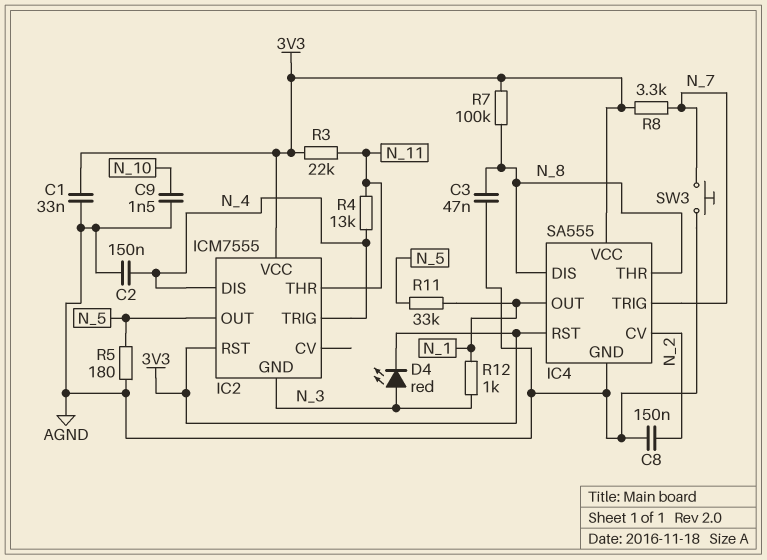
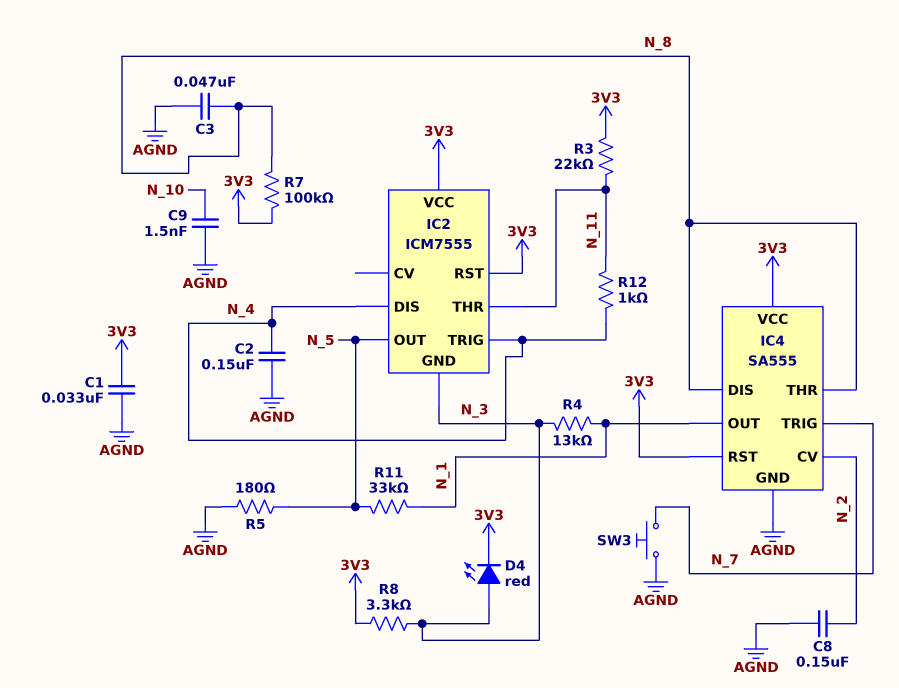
R4: 13k (N_4, N_11) -> 13k (N_1, N_3)
R8: 3.3k (3V3, N_7) -> 3.3k (3V3, N_3)
R12: 1k (N_1, N_3) -> 1k (N_4, N_11)

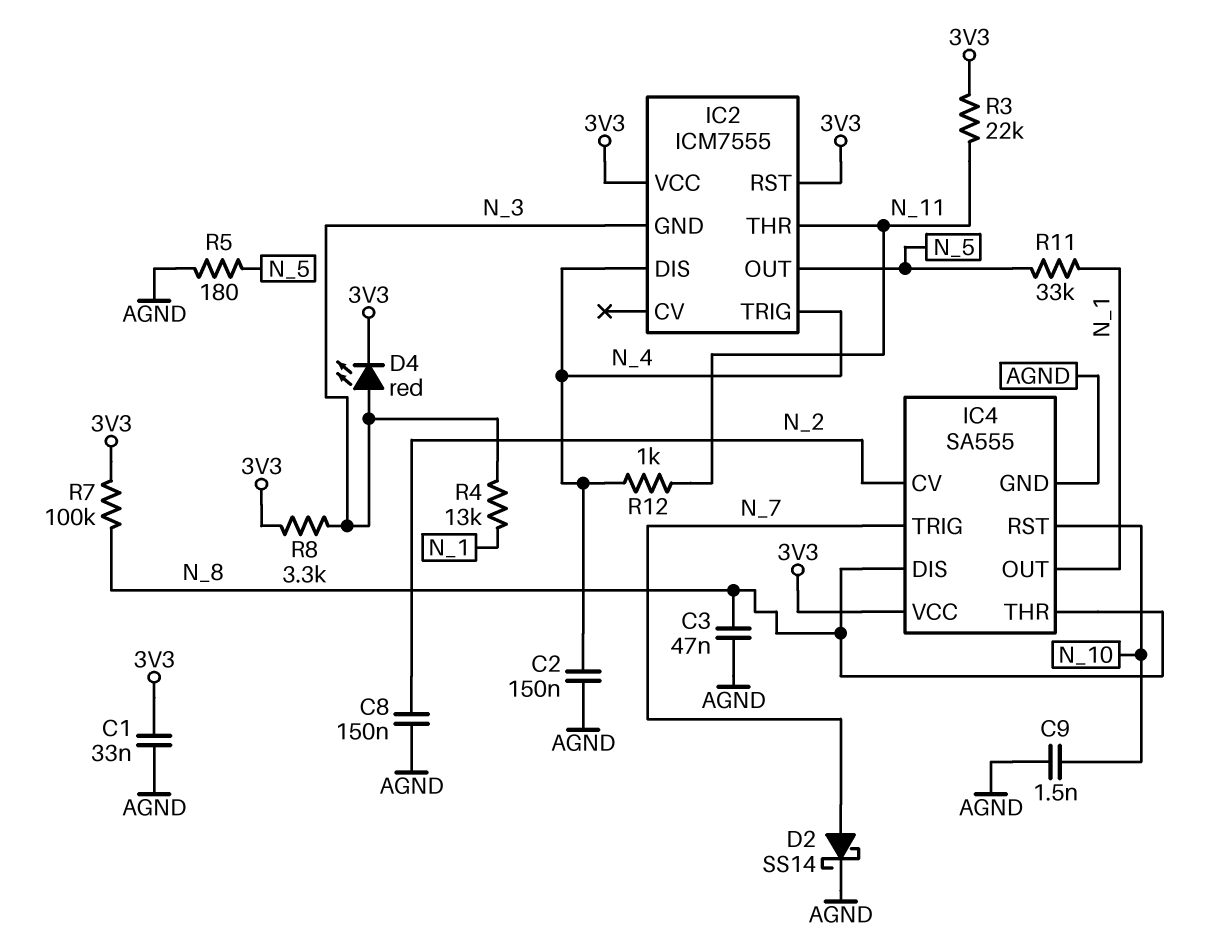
D2: none -> schottky SS14 (A N_7, K AGND)
IC4 pin RST: 3V3 -> N_10
SW3: button (AGND, N_7) -> none

